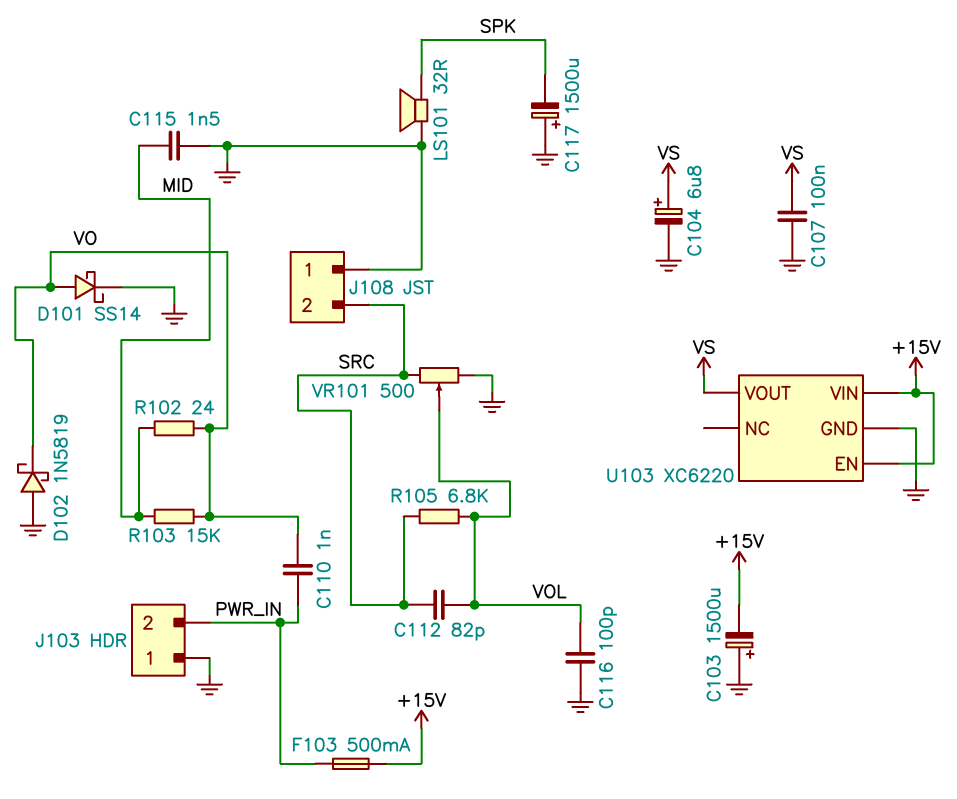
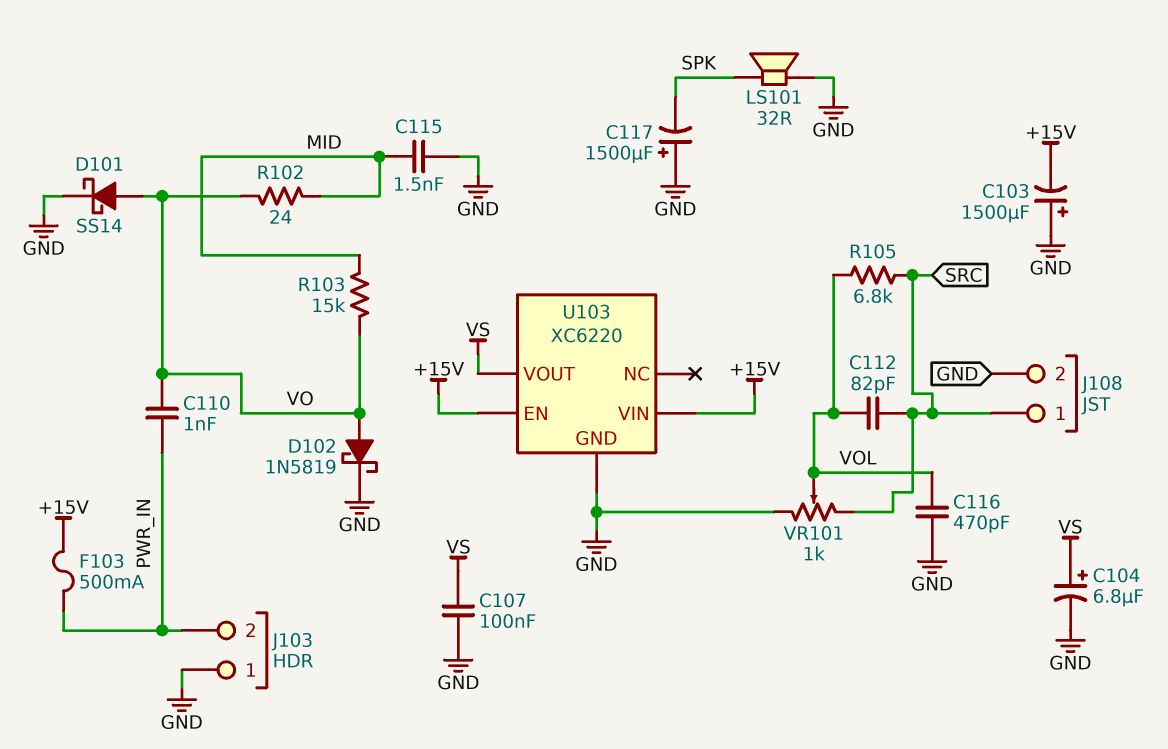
C116: 100pF (GND, VOL) -> 470pF (GND, VOL)
D102: schottky 1N5819 (A GND, K VO) -> schottky 1N5819 (A VO, K GND)
J108 pin 1: GND -> SRC
J108 pin 2: SRC -> GND
VR101: 500 (GND, SRC, wiper VOL) -> 1k (GND, SRC, wiper VOL)

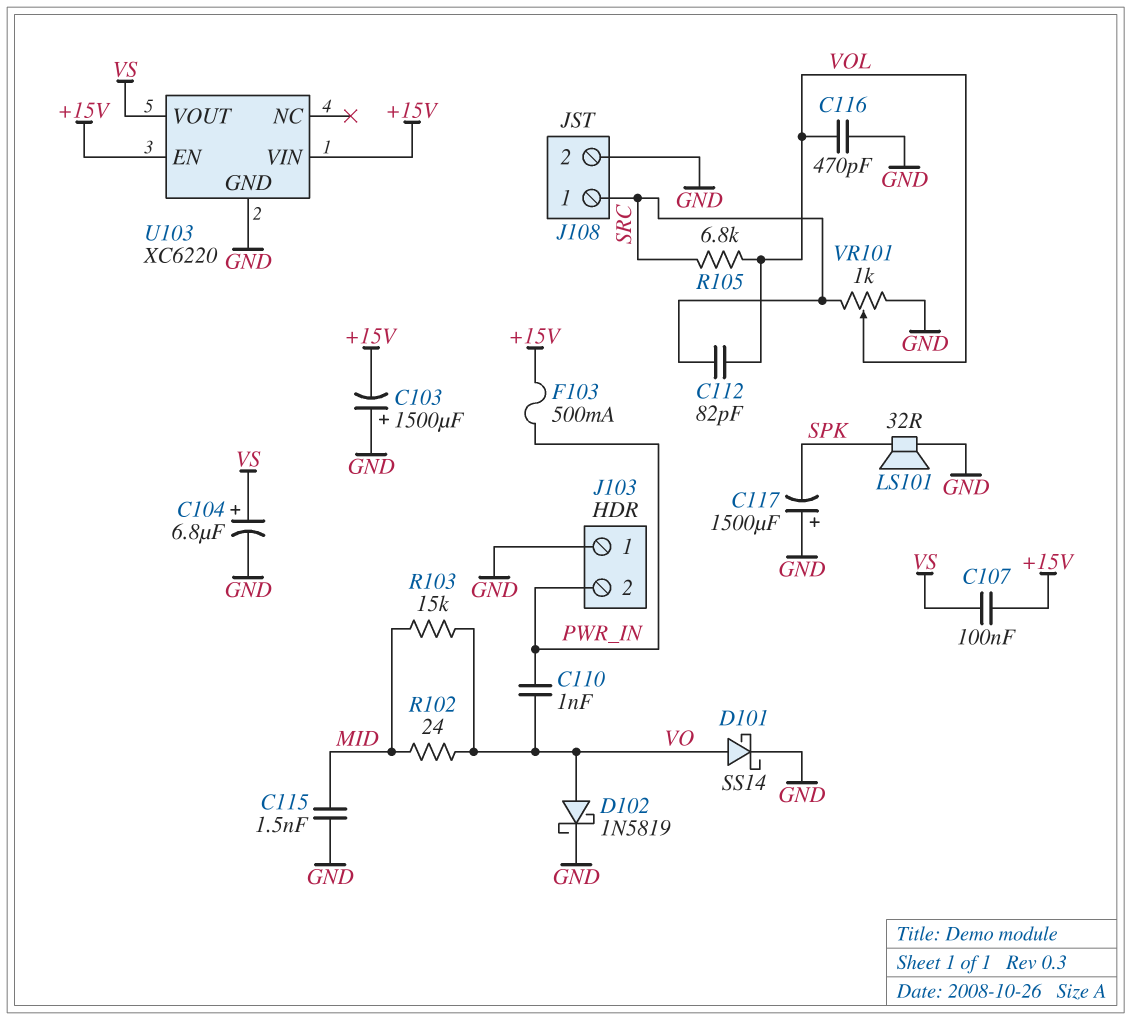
C107: 100nF (GND, VS) -> 100nF (+15V, VS)

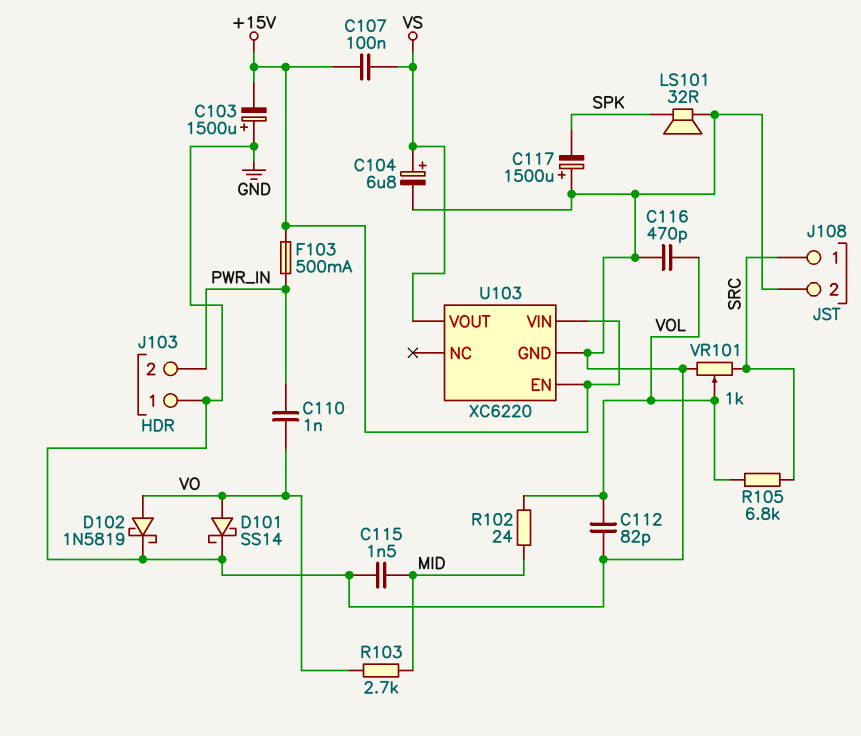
C112: 82pF (SRC, VOL) -> 82pF (GND, VOL)
R102: 24 (MID, VO) -> 24 (MID, VOL)
R103: 15k (MID, VO) -> 2.7k (MID, VO)

